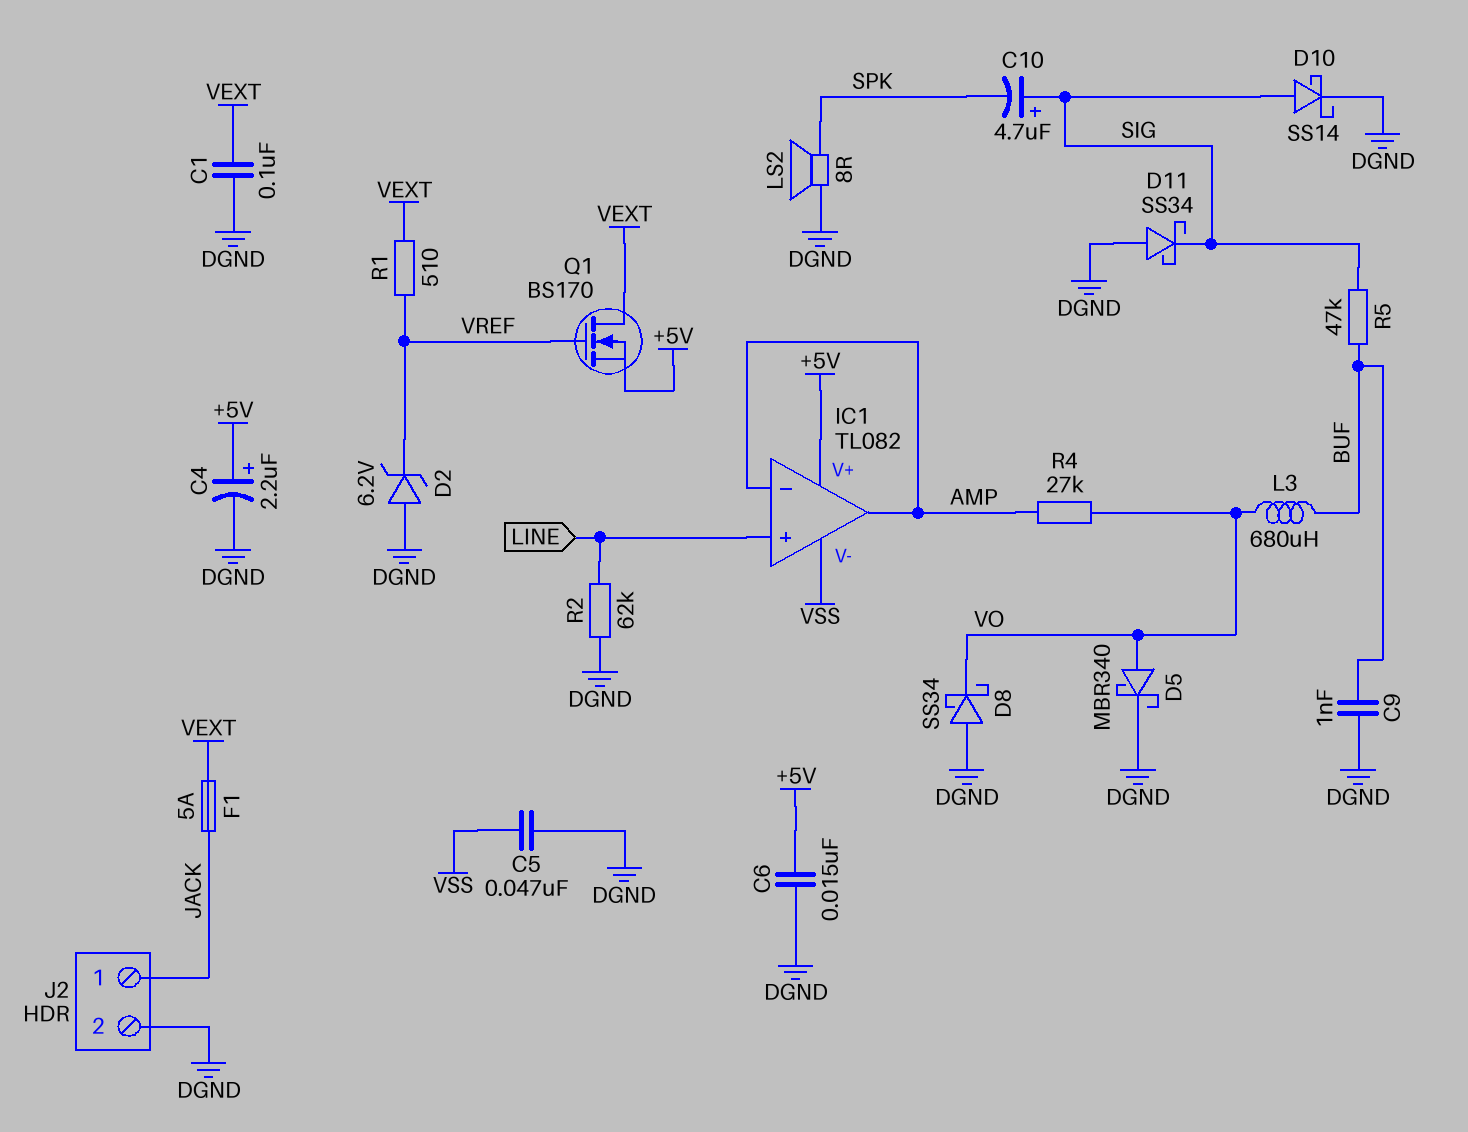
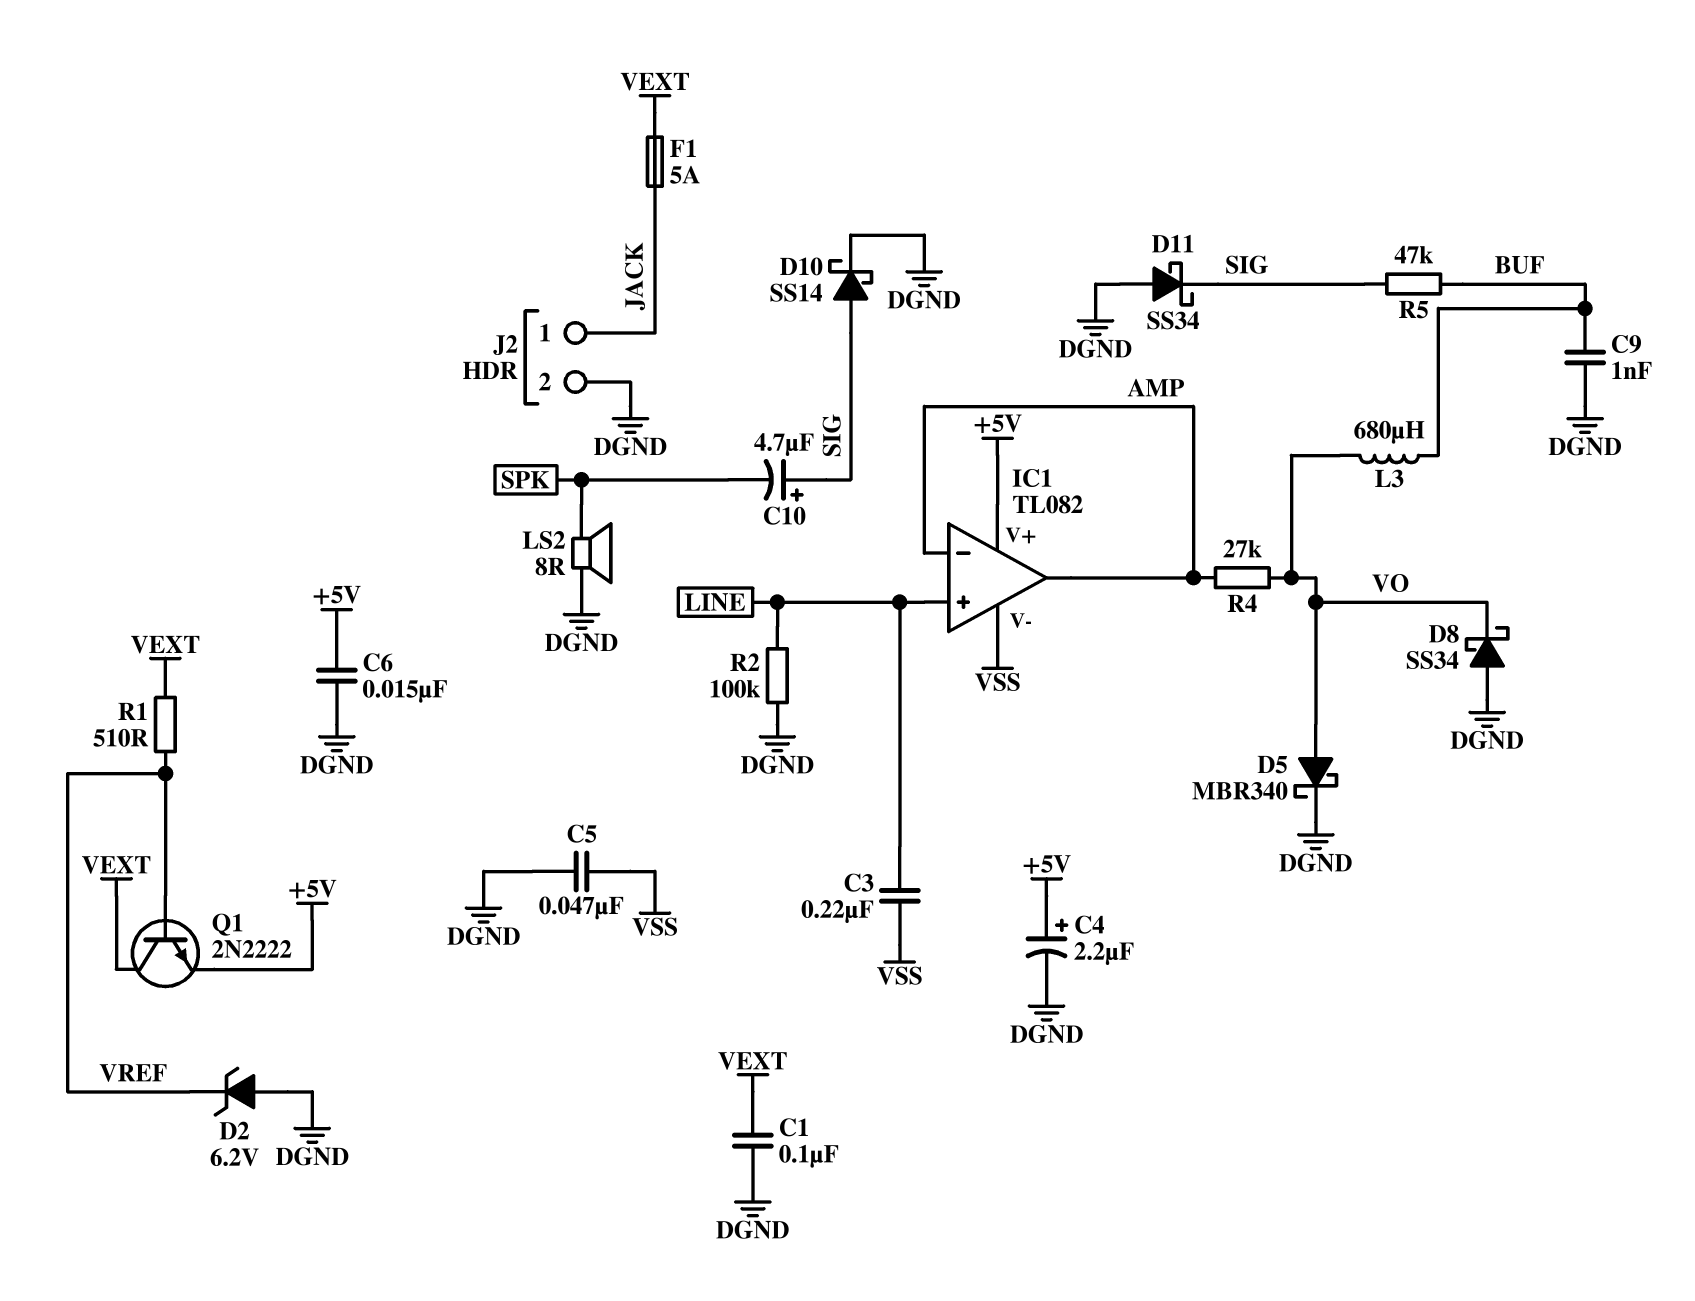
C3: none -> 220nF (LINE, VSS)
Q1: NMOS BS170 (G VREF, D VEXT, S +5V) -> NPN 2N2222 (B VREF, C VEXT, E +5V)
R2: 62k (DGND, LINE) -> 100k (DGND, LINE)

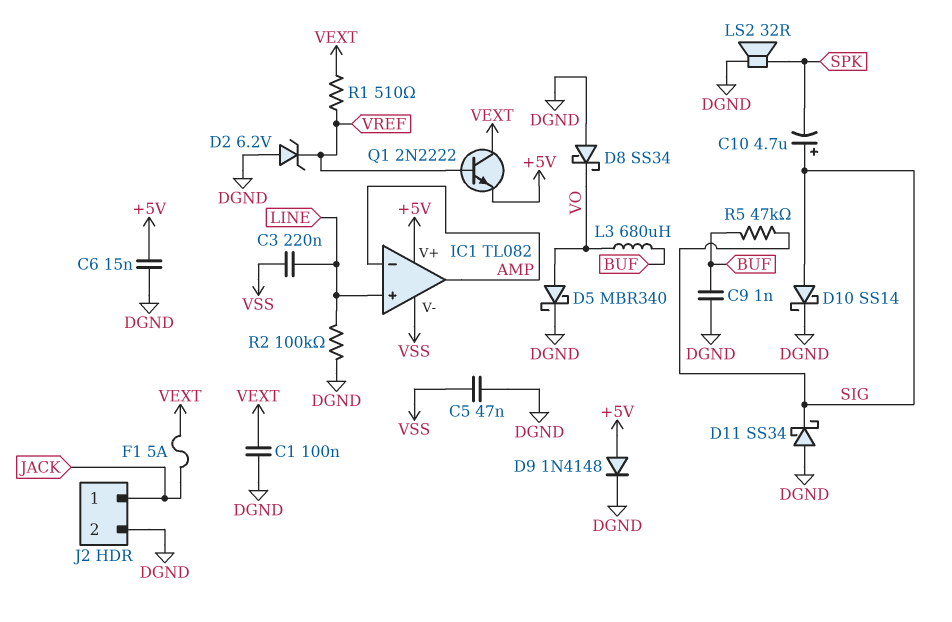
C4: 2.2uF (plus +5V, minus DGND) -> none
D9: none -> diode 1N4148 (A +5V, K DGND)
LS2: speaker 8R (DGND, SPK) -> speaker 32R (DGND, SPK)
R4: 27k (AMP, VO) -> none

